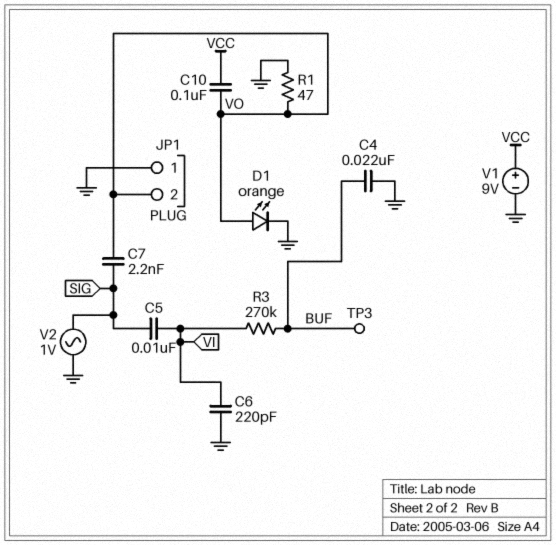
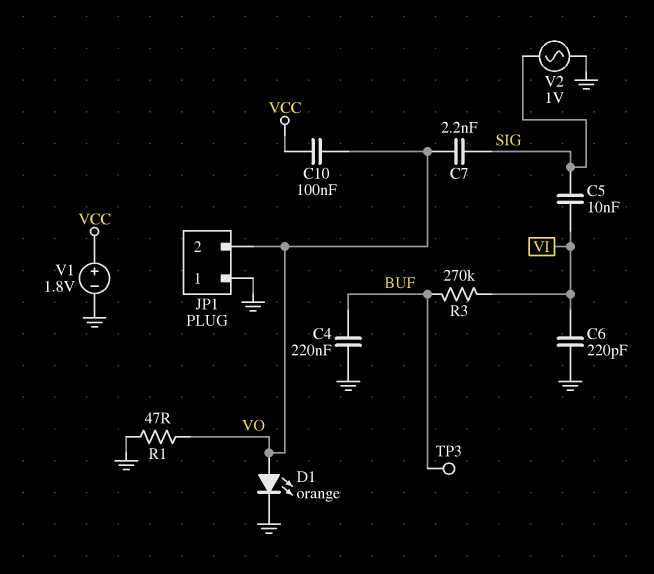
C4: 22nF (BUF, GND) -> 220nF (BUF, GND)
V1: 9V (plus VCC, minus GND) -> 1.8V (plus VCC, minus GND)

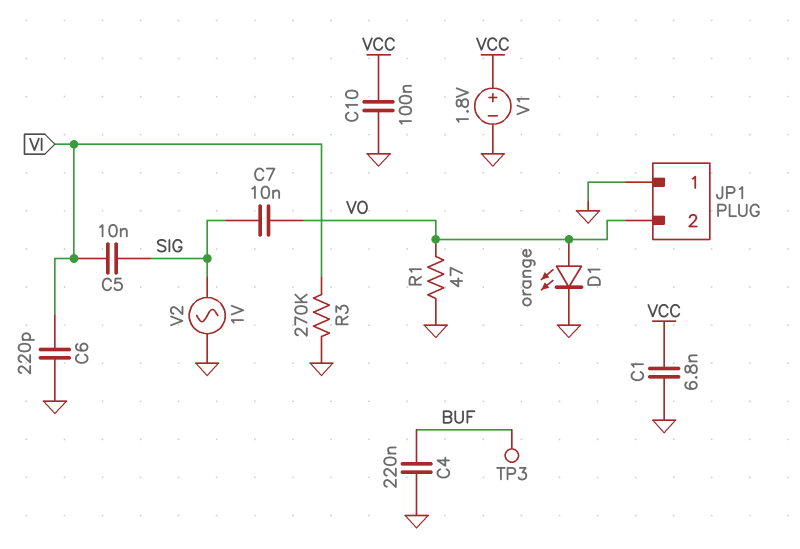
C1: none -> 6.8nF (GND, VCC)
C7: 2.2nF (SIG, VO) -> 10nF (SIG, VO)
C10: 100nF (VCC, VO) -> 100nF (GND, VCC)
R3: 270k (BUF, VI) -> 270k (GND, VI)

